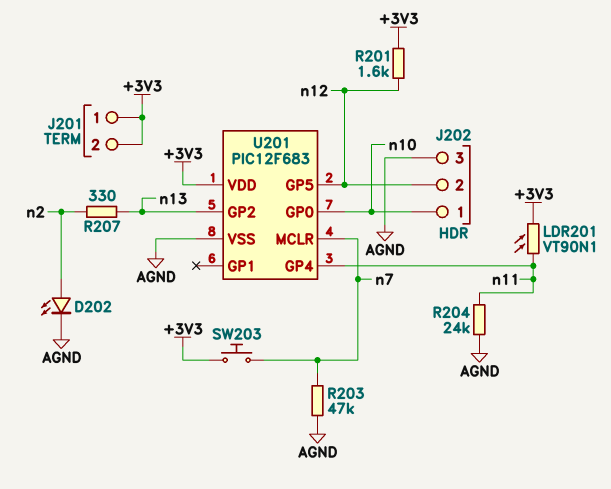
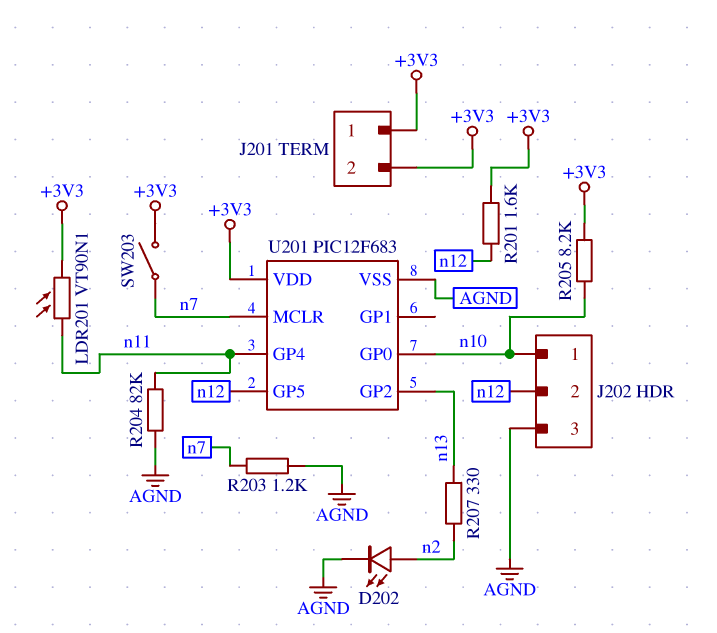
R203: 47k (AGND, n7) -> 1.2k (AGND, n7)
R204: 24k (AGND, n11) -> 82k (AGND, n11)
R205: none -> 8.2k (+3V3, n10)
SW203: button (+3V3, n7) -> switch (+3V3, n7)

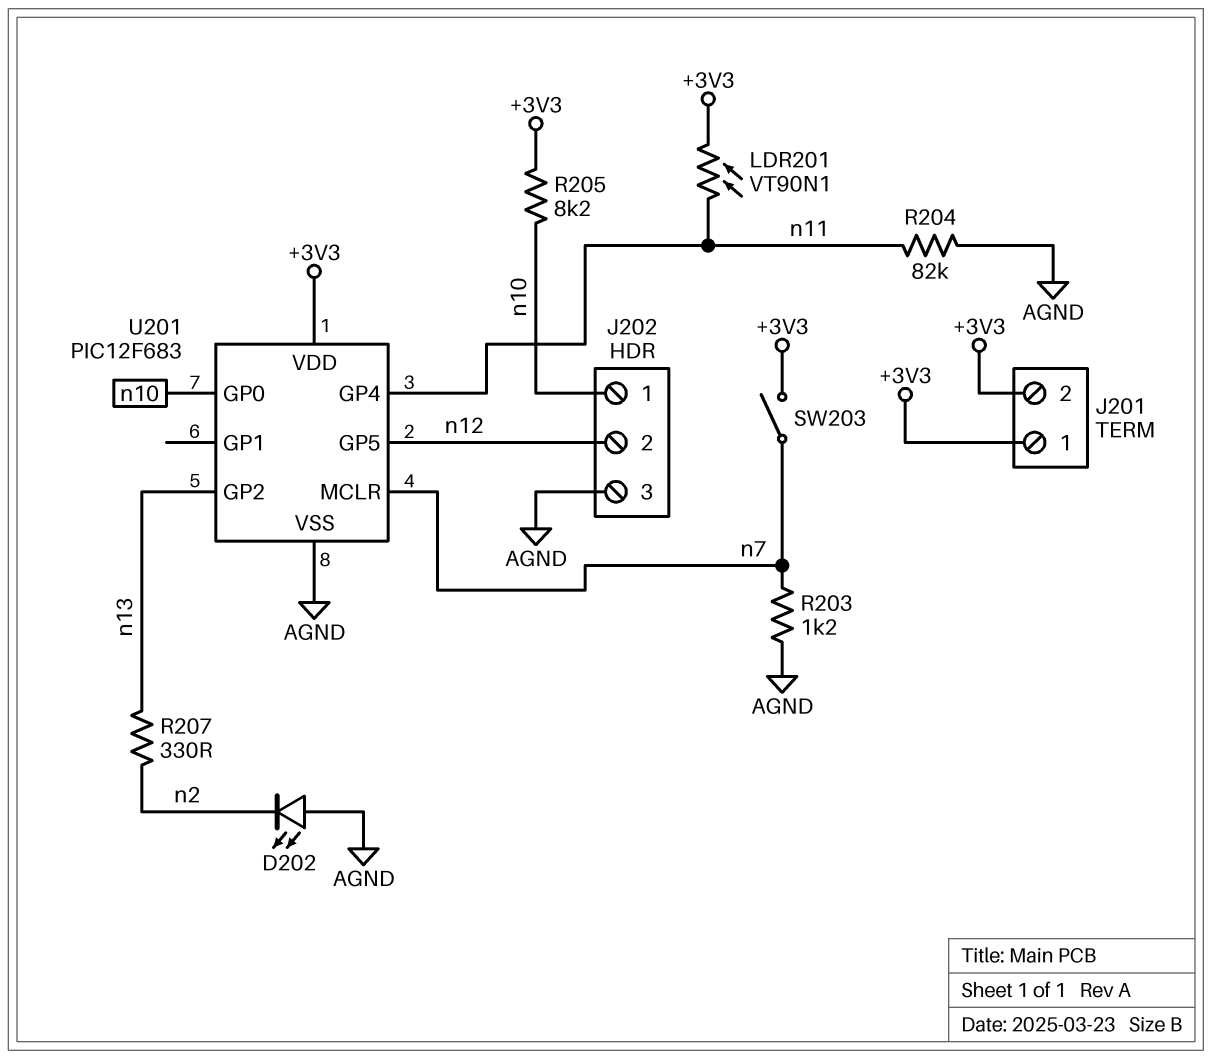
D202: LED (A n2, K AGND) -> LED (A AGND, K n2)
R201: 1.6k (+3V3, n12) -> none

